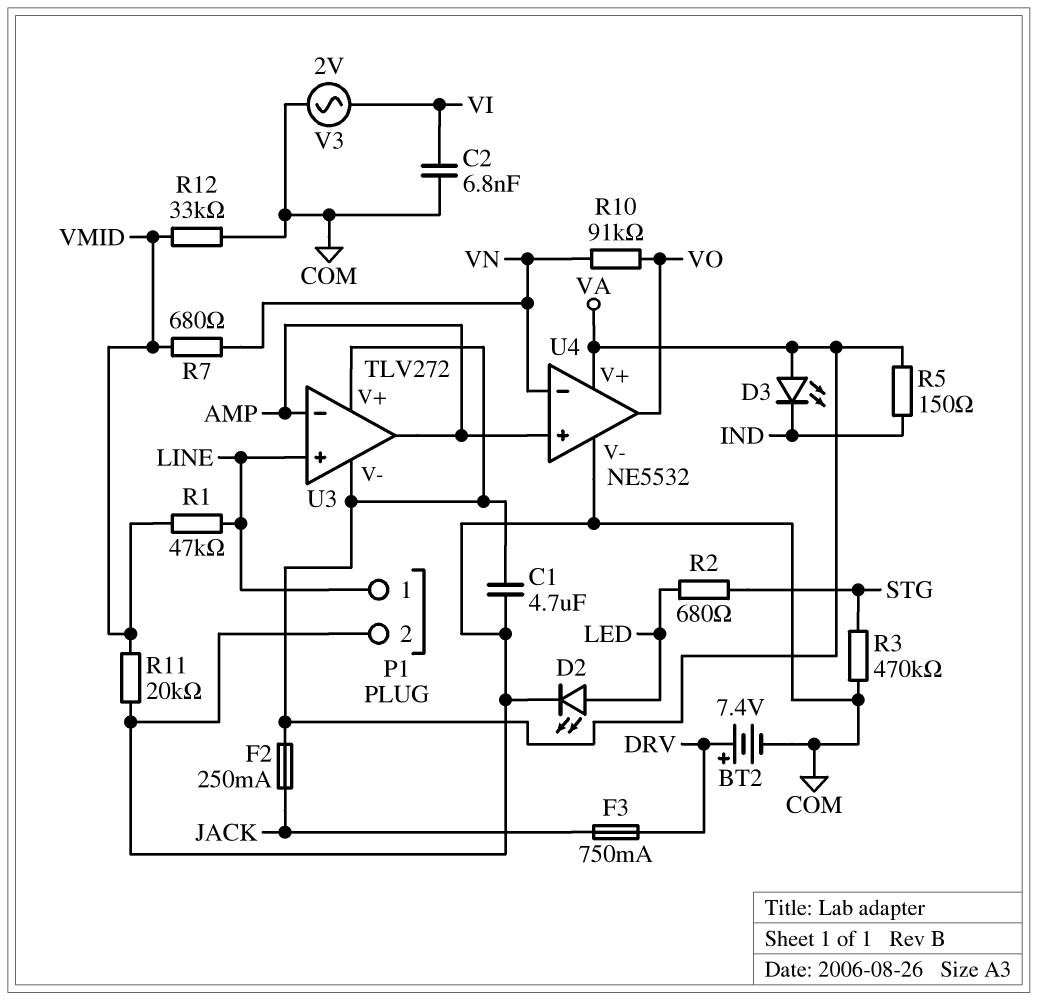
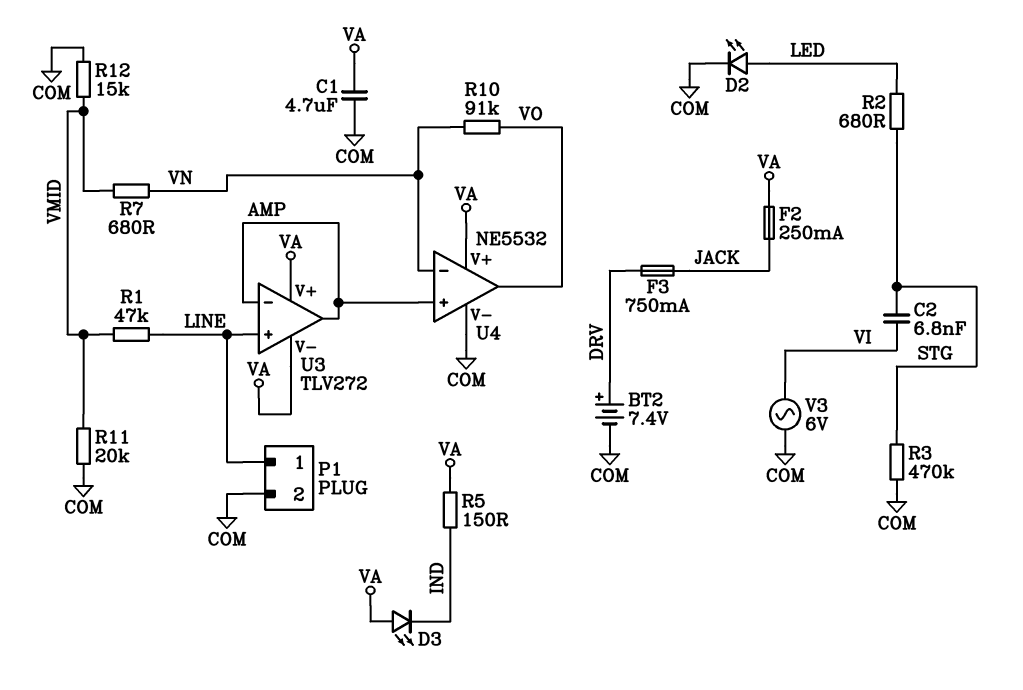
C2: 6.8nF (COM, VI) -> 6.8nF (STG, VI)
R12: 33k (COM, VMID) -> 15k (COM, VMID)
V3: AC 2V (COM, VI) -> AC 6V (COM, VI)

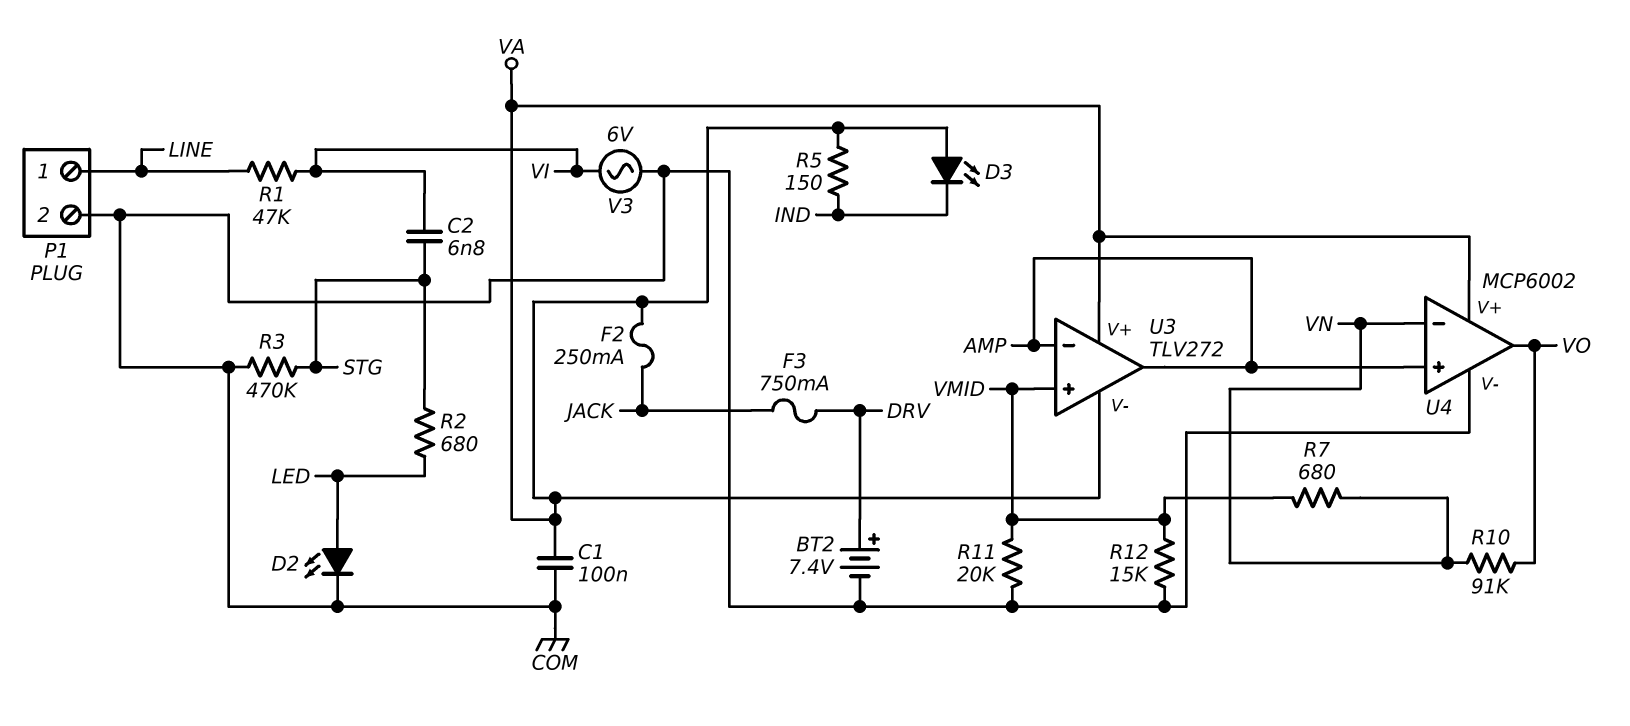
C1: 4.7uF (COM, VA) -> 100nF (COM, VA)
R1: 47k (LINE, VMID) -> 47k (LINE, VI)
U3 pin in+: LINE -> VMID
U4: NE5532 -> MCP6002

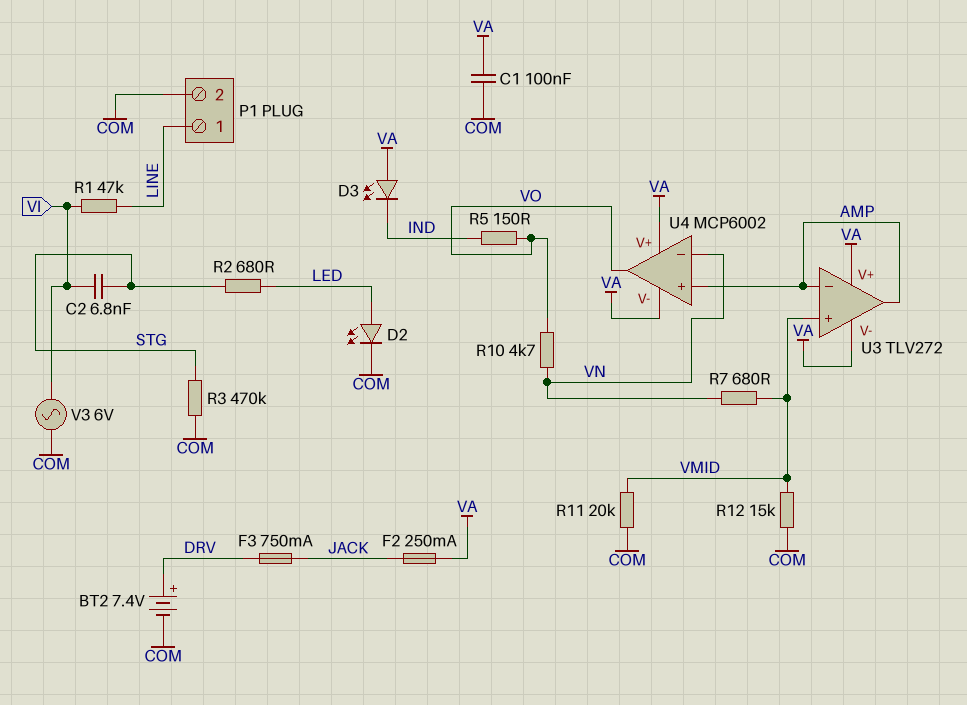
R5: 150 (IND, VA) -> 150 (IND, VO)
R10: 91k (VN, VO) -> 4.7k (VN, VO)
U4 pin V-: COM -> VA

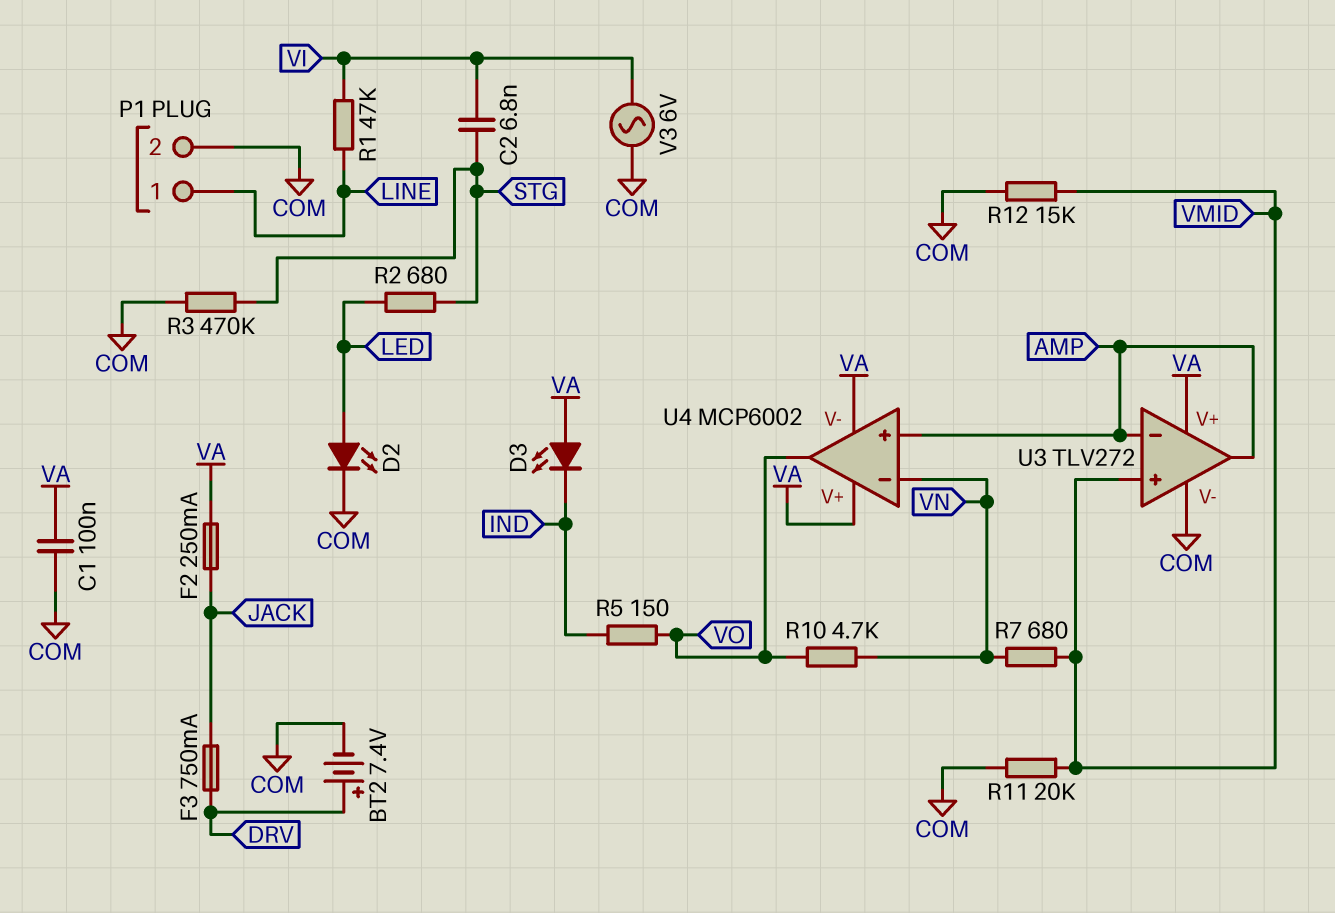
U3 pin V-: VA -> COM

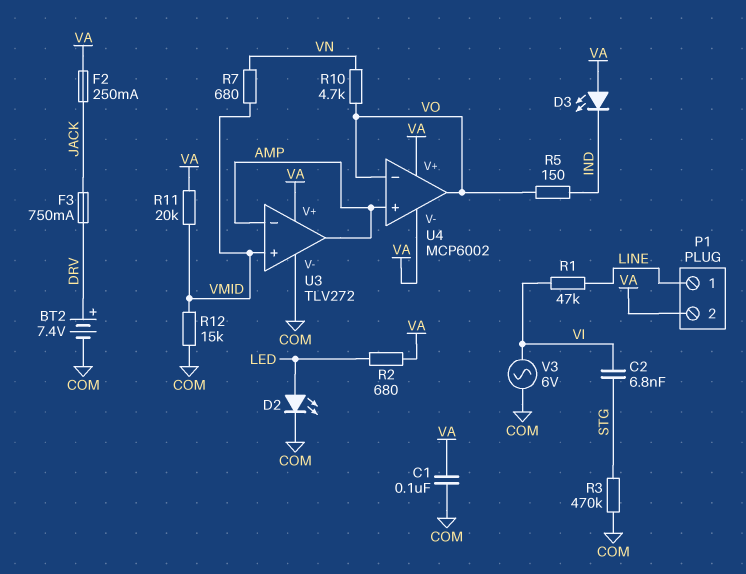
P1 pin 2: COM -> VA
R2: 680 (LED, STG) -> 680 (LED, VA)
R11: 20k (COM, VMID) -> 20k (VA, VMID)
U4 pin in-: VN -> VO

